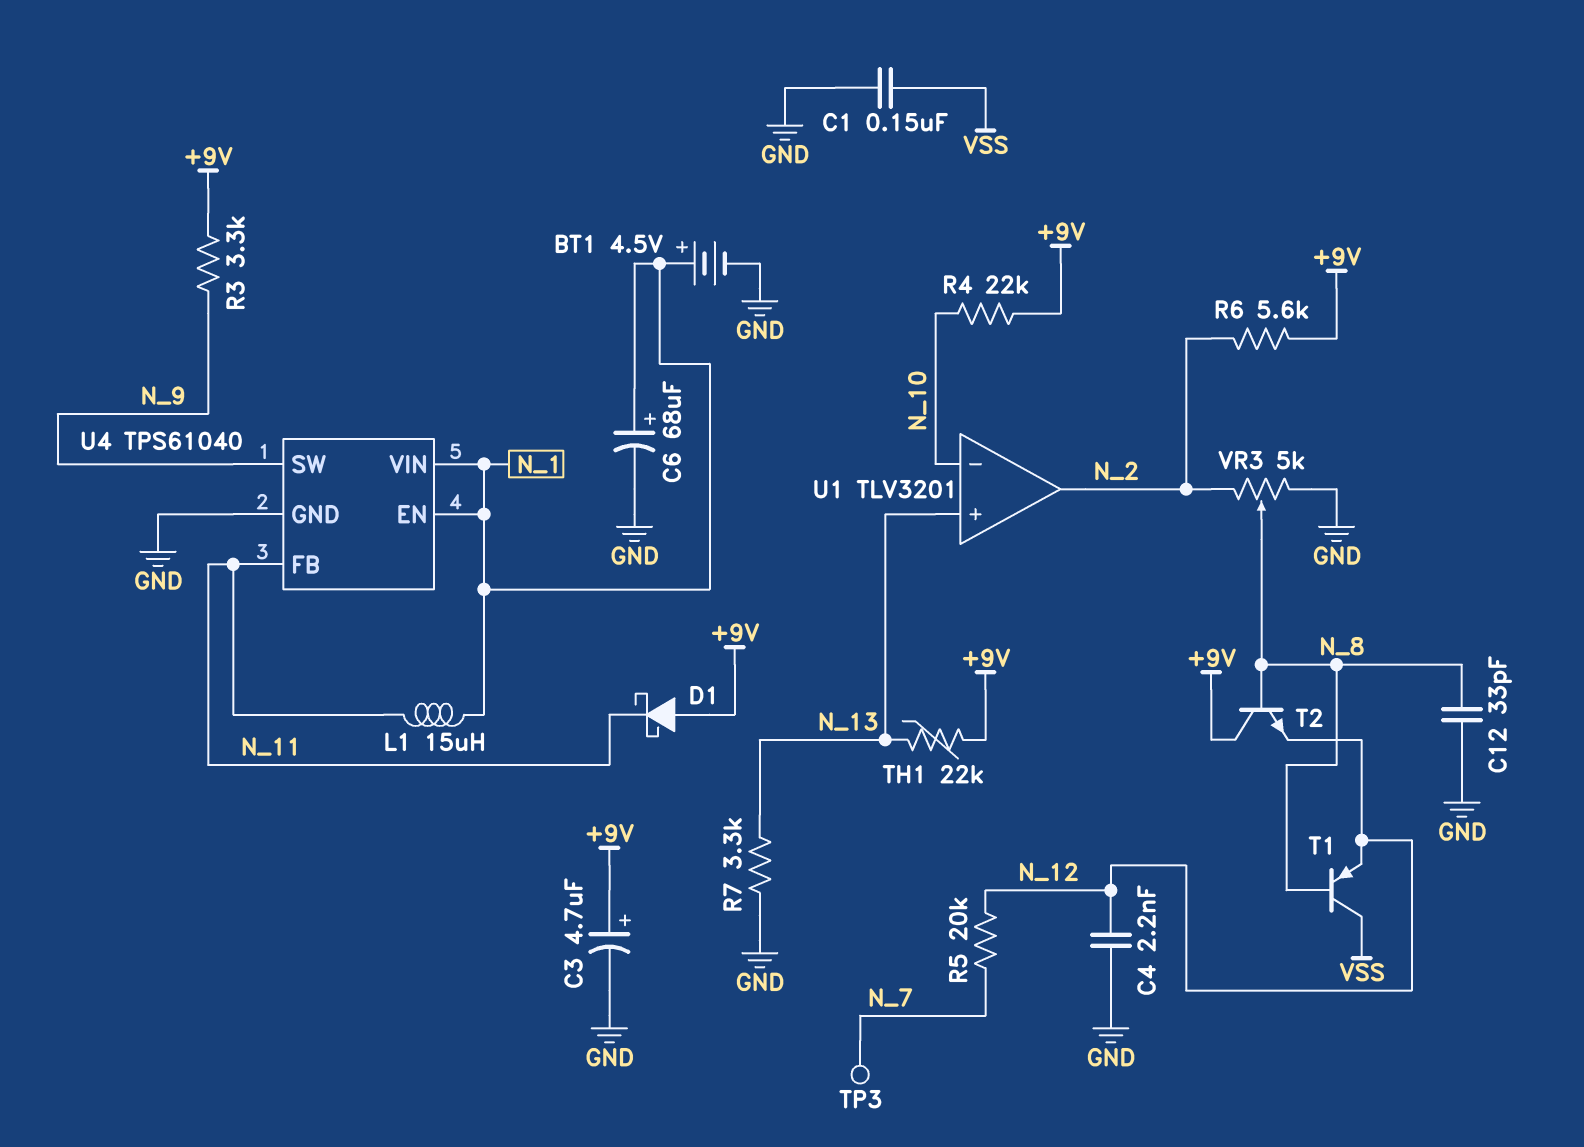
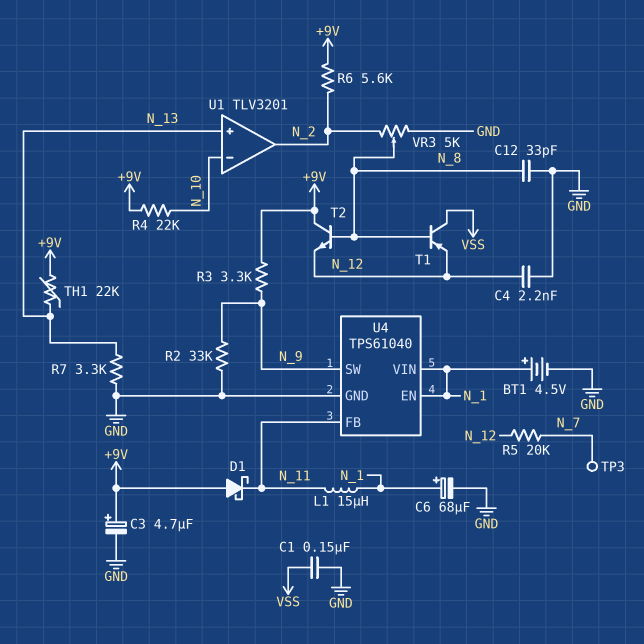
R2: none -> 33k (GND, N_9)

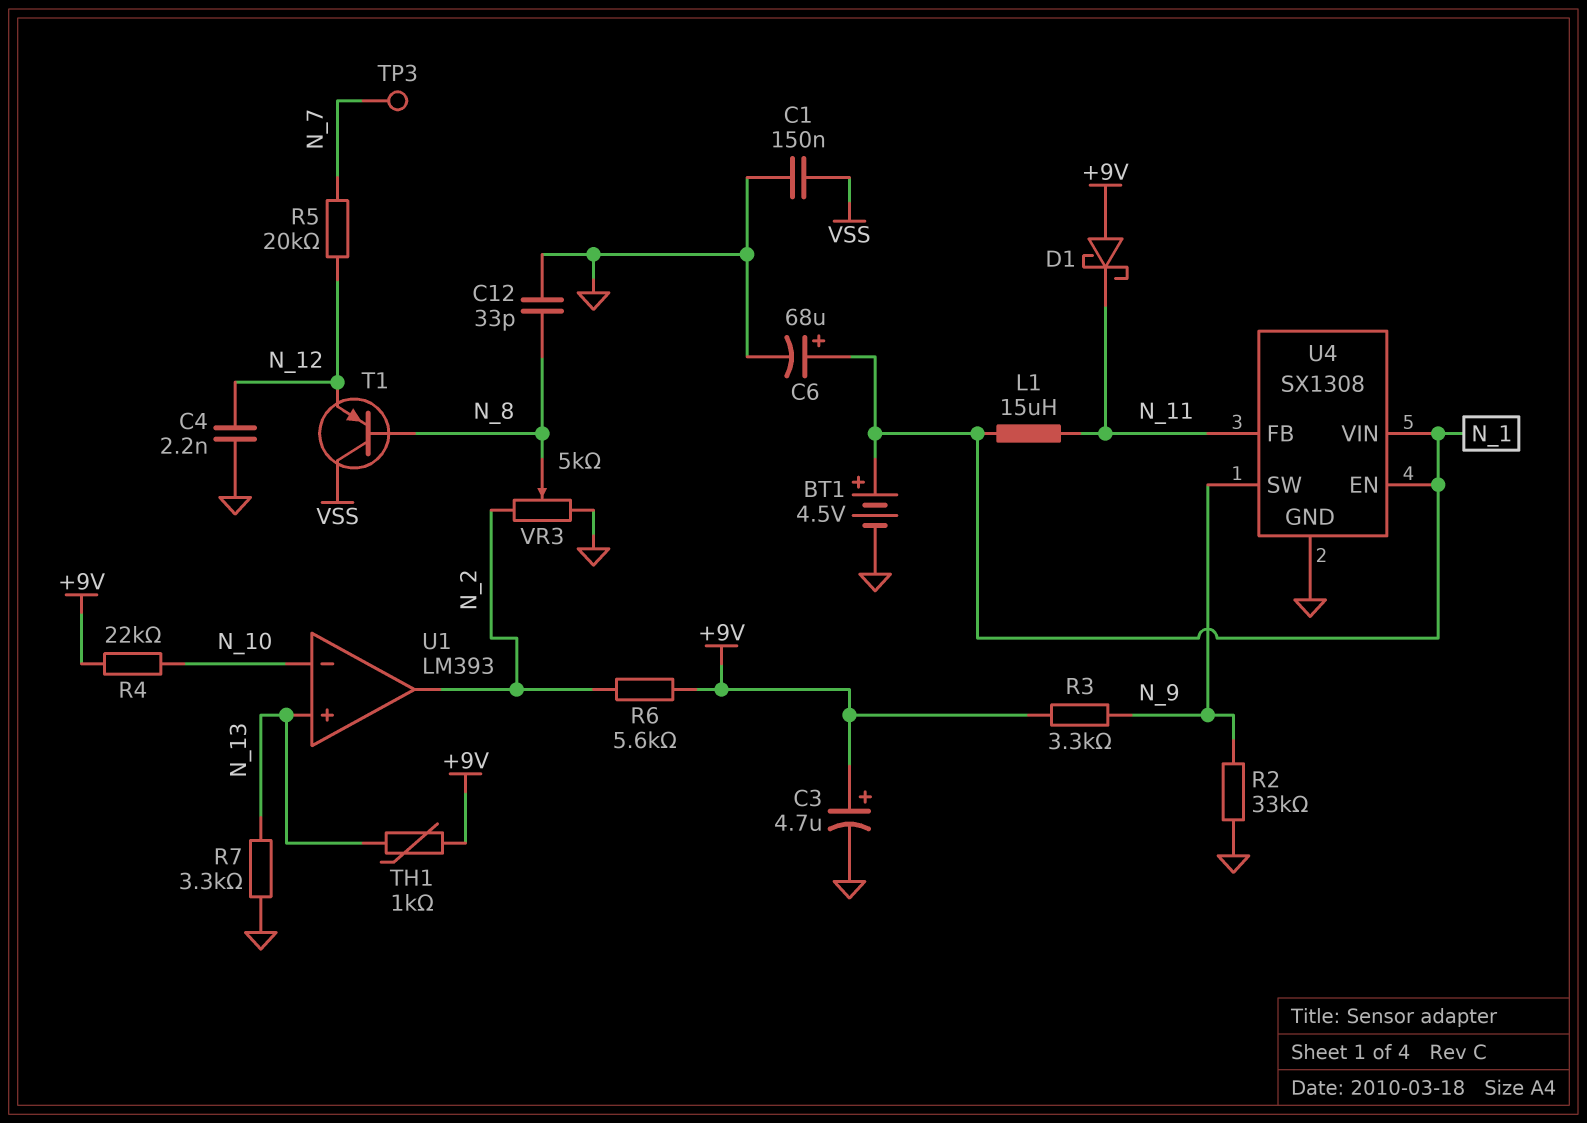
T2: NPN (B N_8, C +9V, E N_12) -> none
TH1: 22k (+9V, N_13) -> 1k (+9V, N_13)
U1: TLV3201 -> LM393
U4: TPS61040 -> SX1308

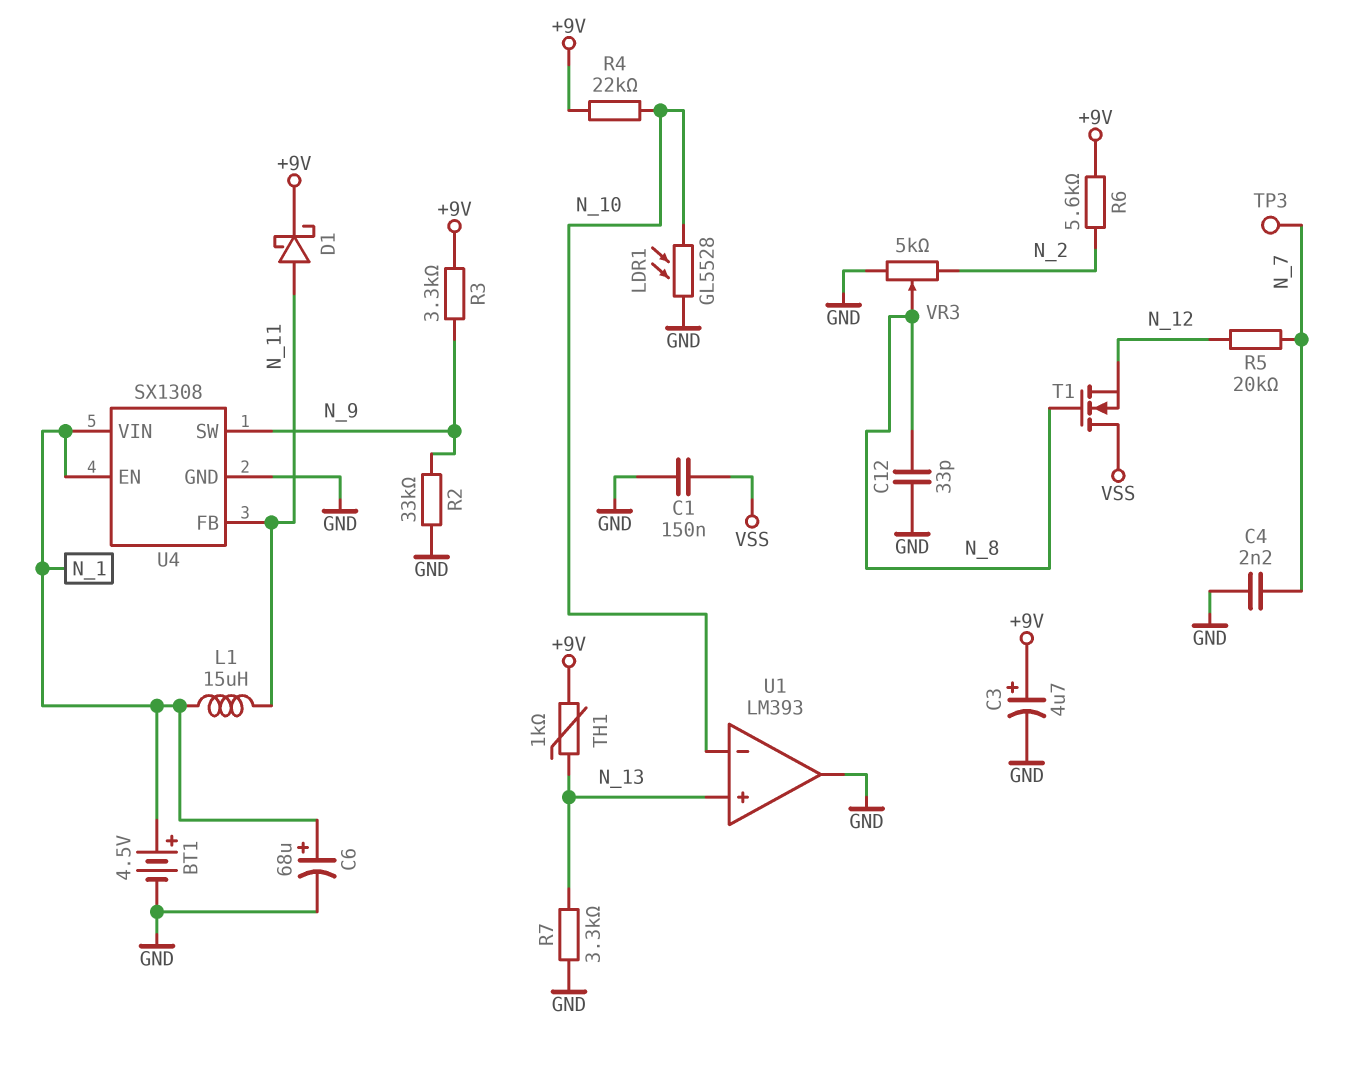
C4: 2.2nF (GND, N_12) -> 2.2nF (GND, N_7)
D1: schottky (A +9V, K N_11) -> schottky (A N_11, K +9V)
LDR1: none -> GL5528 (GND, N_10)
T1: PNP (B N_8, C VSS, E N_12) -> NMOS (G N_8, D VSS, S N_12)
U1 pin out: N_2 -> GND

